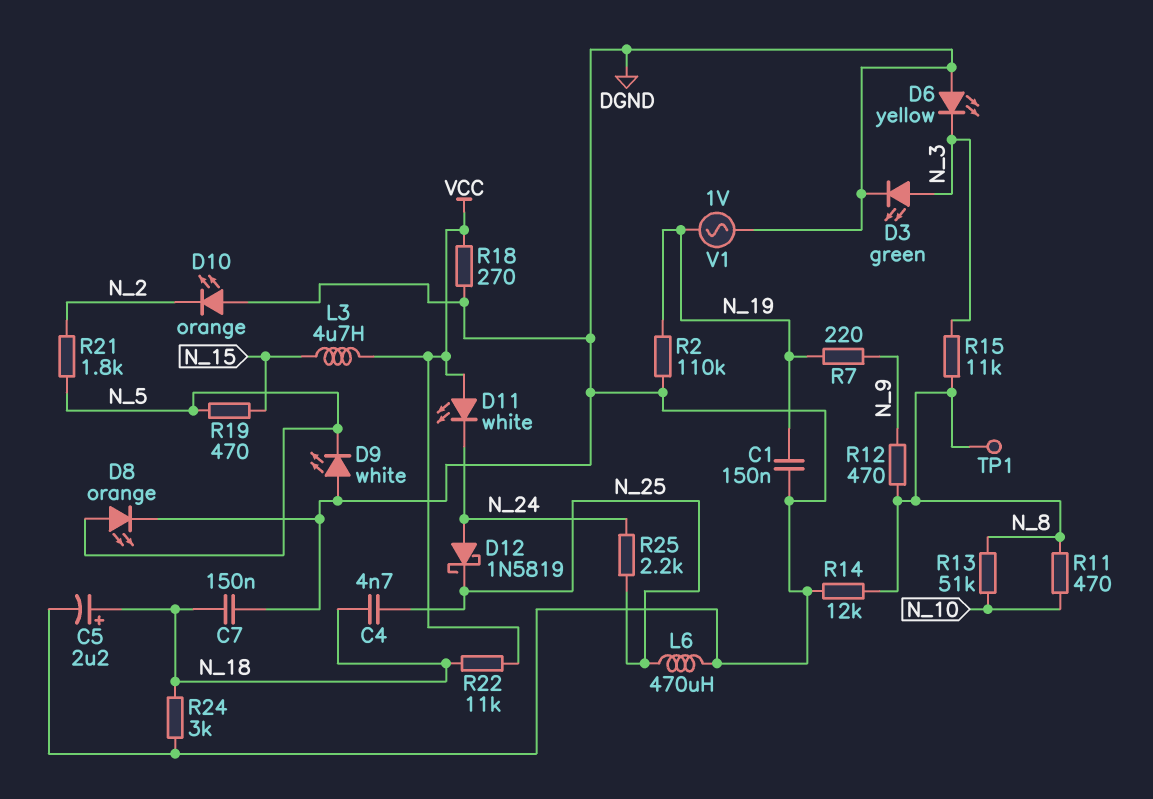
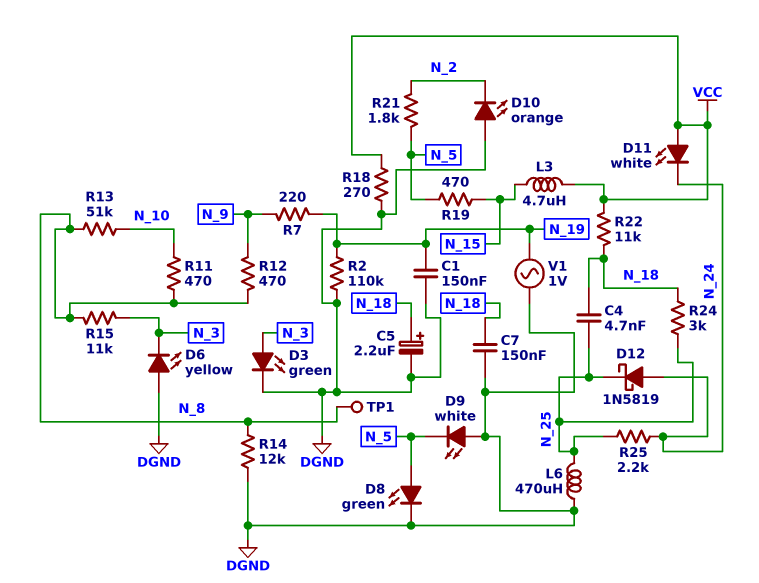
D8: LED orange (A N_5, K DGND) -> LED green (A N_5, K DGND)
R24: 3k (DGND, N_18) -> 3k (N_18, N_25)

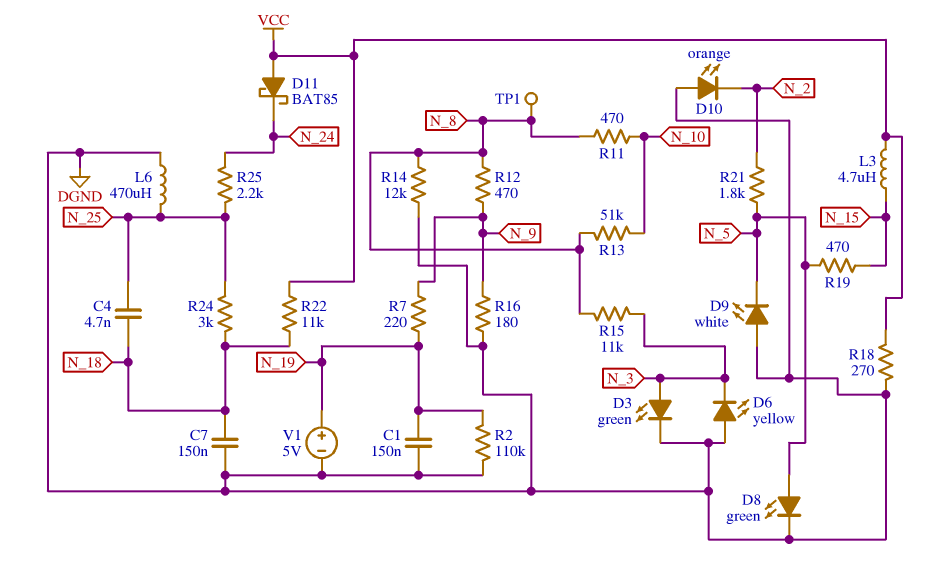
C5: 2.2uF (plus N_18, minus DGND) -> none
D11: LED white (A VCC, K N_24) -> schottky BAT85 (A VCC, K N_24)
D12: schottky 1N5819 (A N_24, K N_25) -> none
R16: none -> 180 (DGND, N_9)
V1: AC 1V (DGND, N_19) -> 5V (plus N_19, minus DGND)

